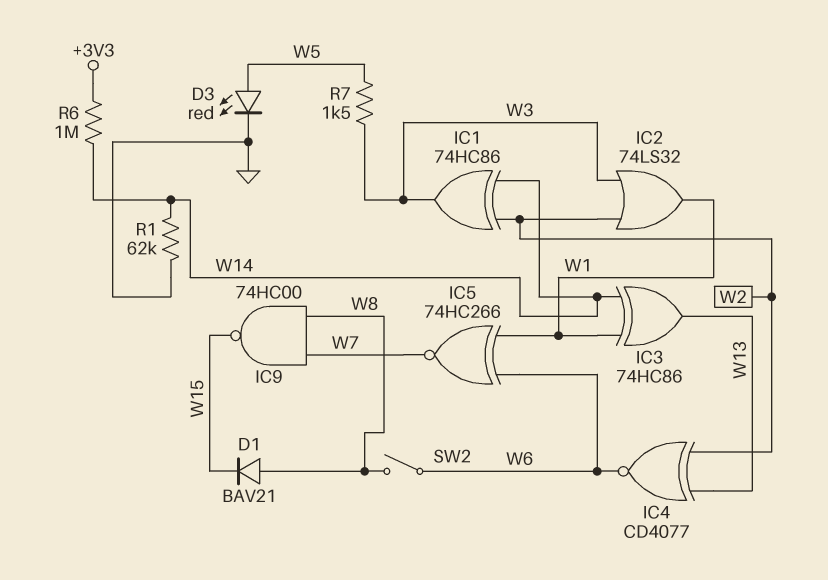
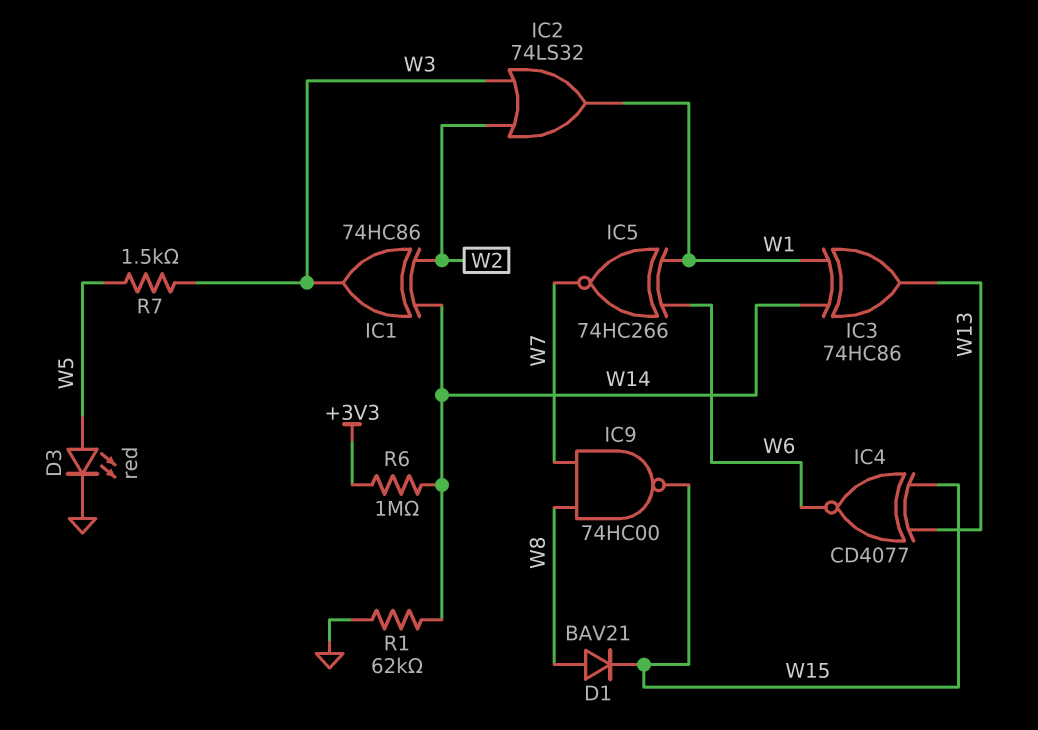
IC4: XNOR CD4077 (in W2, in W13, out W6) -> XNOR CD4077 (in W13, in W15, out W6)
SW2: switch (W6, W8) -> none

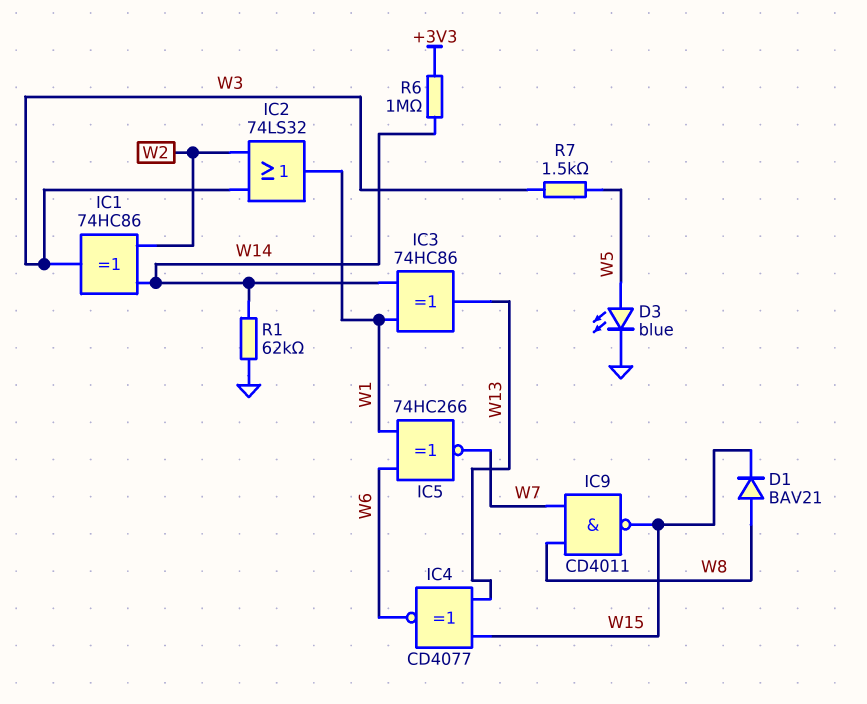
D3: LED red (A W5, K GND) -> LED blue (A W5, K GND)
IC9: NAND 74HC00 (in W7, in W8, out W15) -> NAND CD4011 (in W7, in W8, out W15)

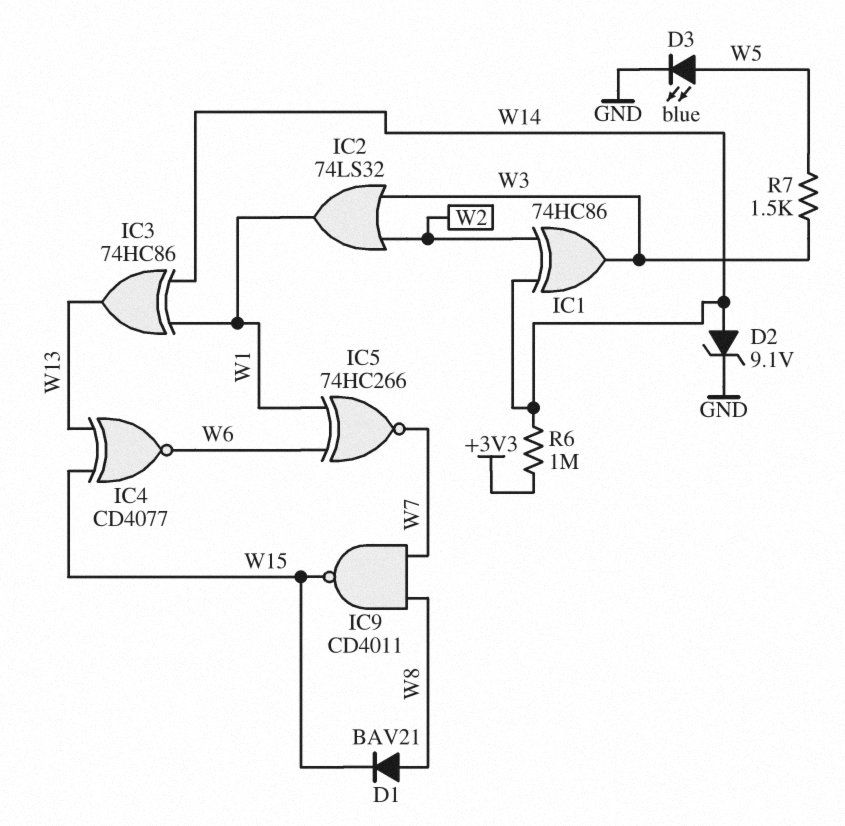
D2: none -> zener 9.1V (A W14, K GND)
R1: 62k (GND, W14) -> none

